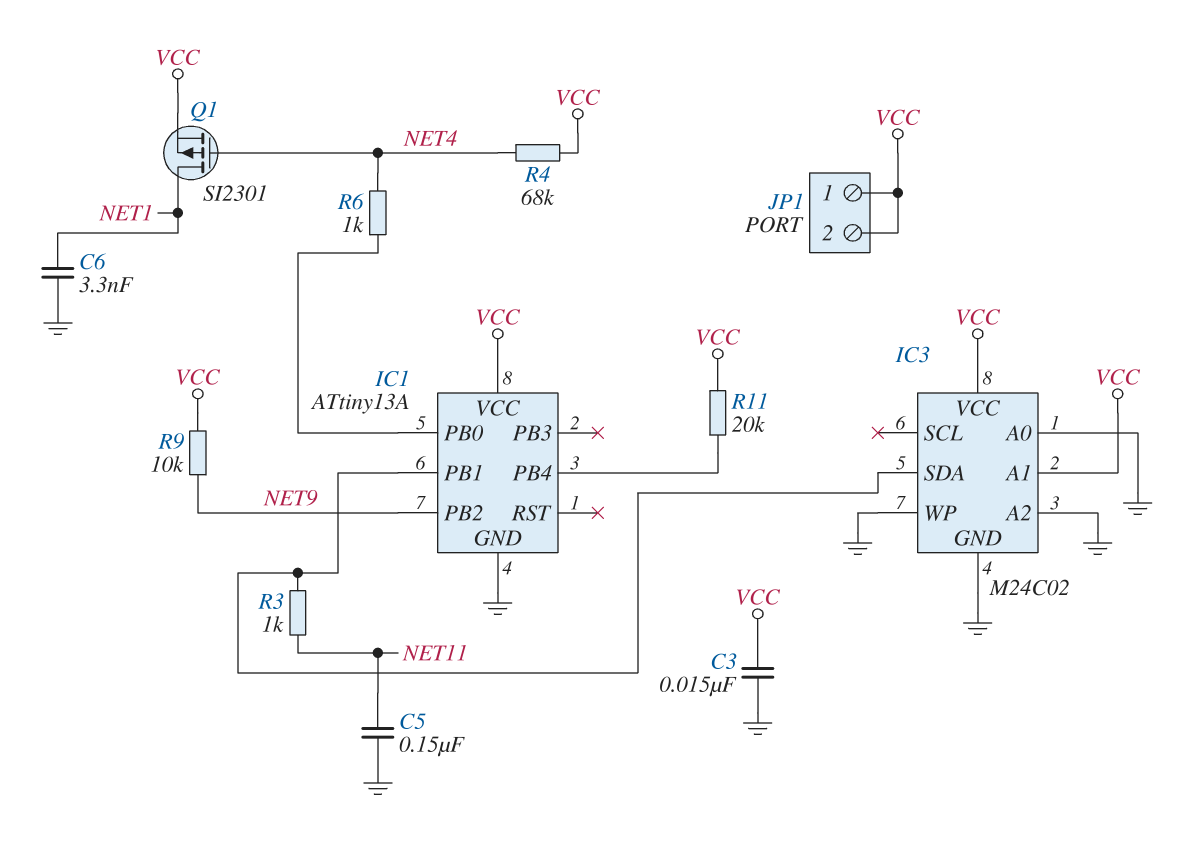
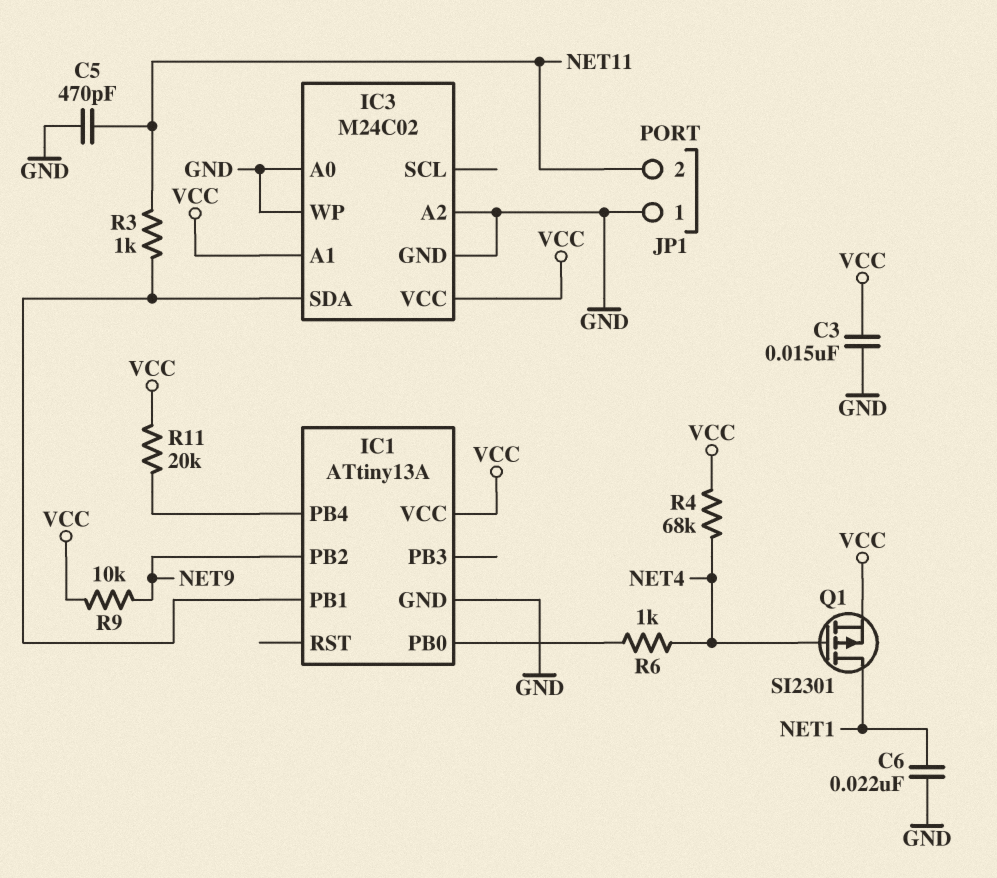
C5: 150nF (GND, NET11) -> 470pF (GND, NET11)
C6: 3.3nF (GND, NET1) -> 22nF (GND, NET1)
JP1 pin 1: VCC -> GND
JP1 pin 2: VCC -> NET11

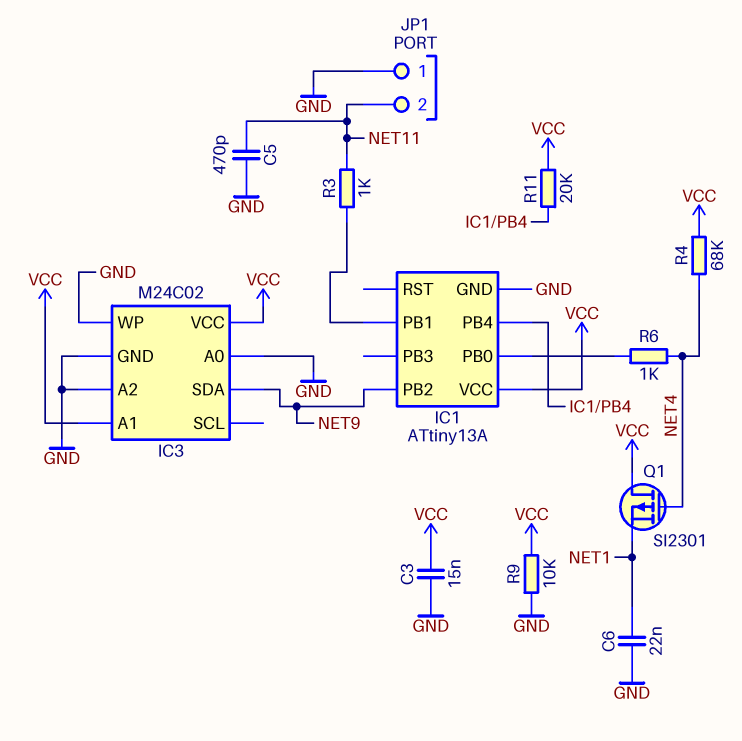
IC3 pin SDA: IC1/PB1 -> NET9
Q1: PMOS SI2301 (G NET4, D NET1, S VCC) -> PMOS SI2301 (G NET4, D VCC, S NET1)
R9: 10k (NET9, VCC) -> 10k (GND, VCC)

